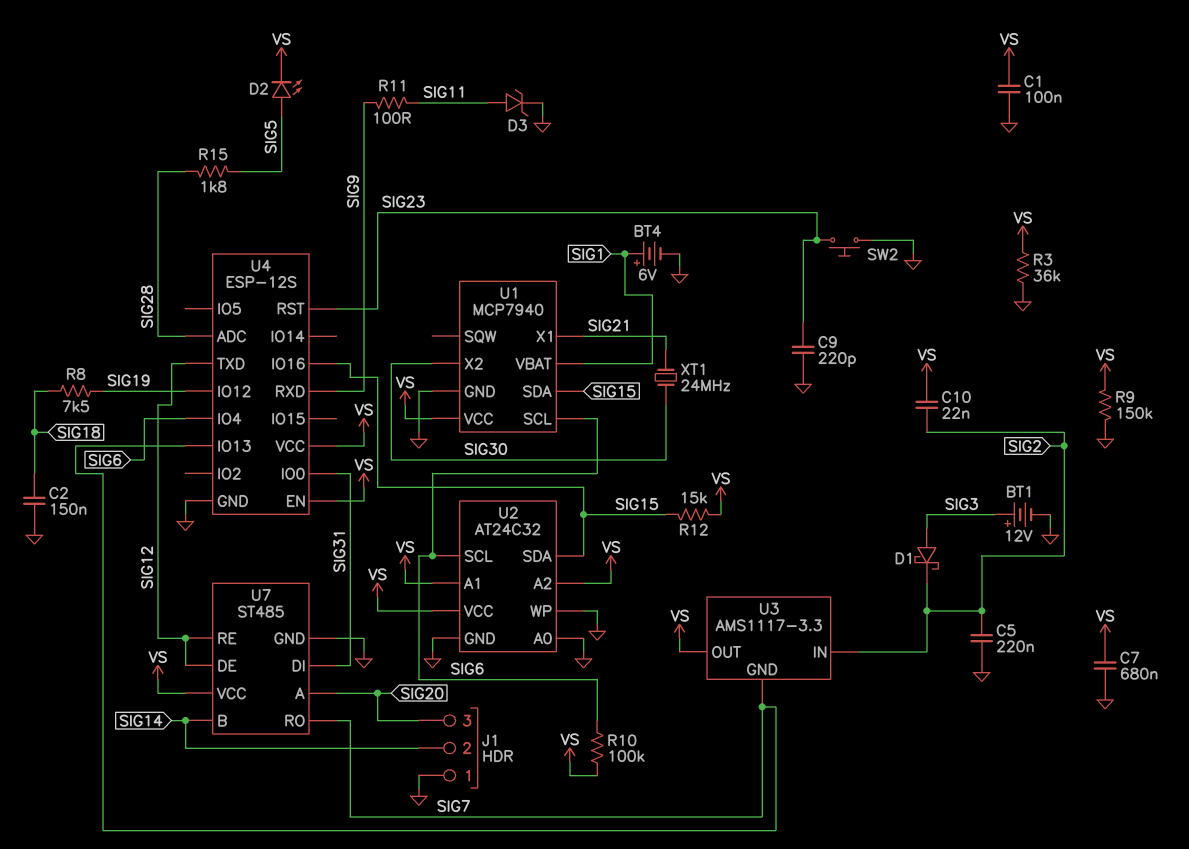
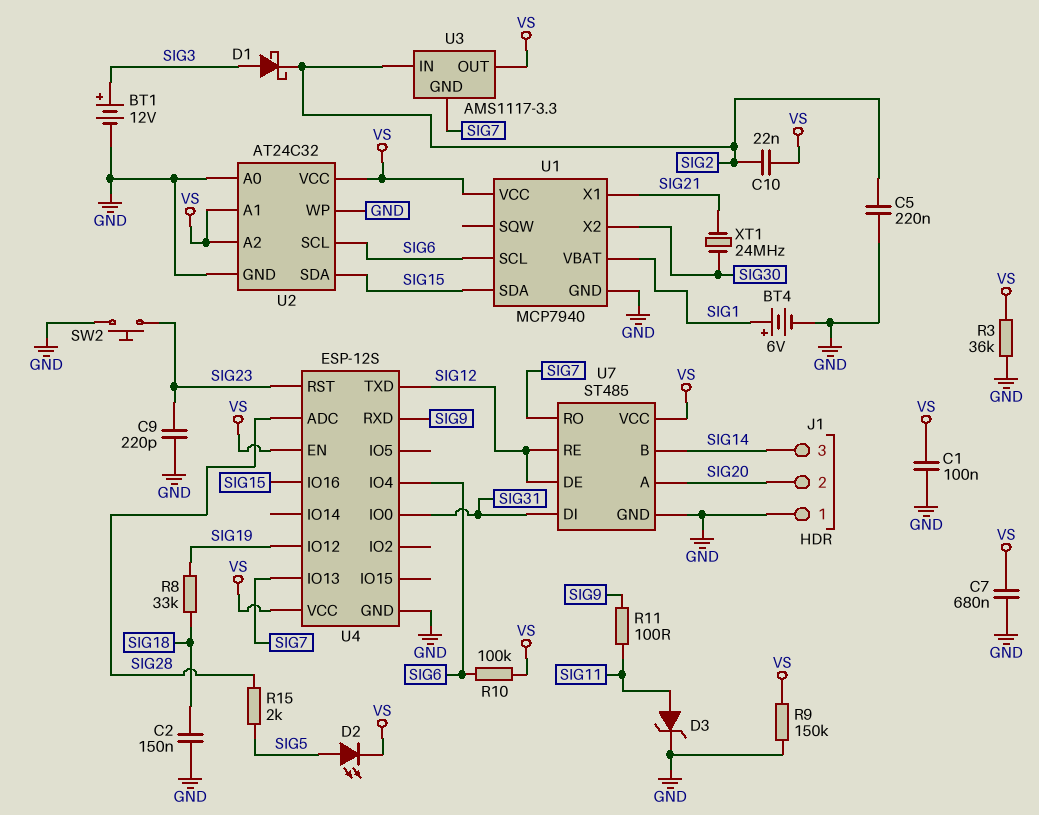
J1 pin 2: SIG14 -> SIG20
J1 pin 3: SIG20 -> SIG14
R8: 7.5k (SIG18, SIG19) -> 33k (SIG18, SIG19)
R12: 15k (SIG15, VS) -> none
R15: 1.8k (SIG5, SIG28) -> 2k (SIG5, SIG28)

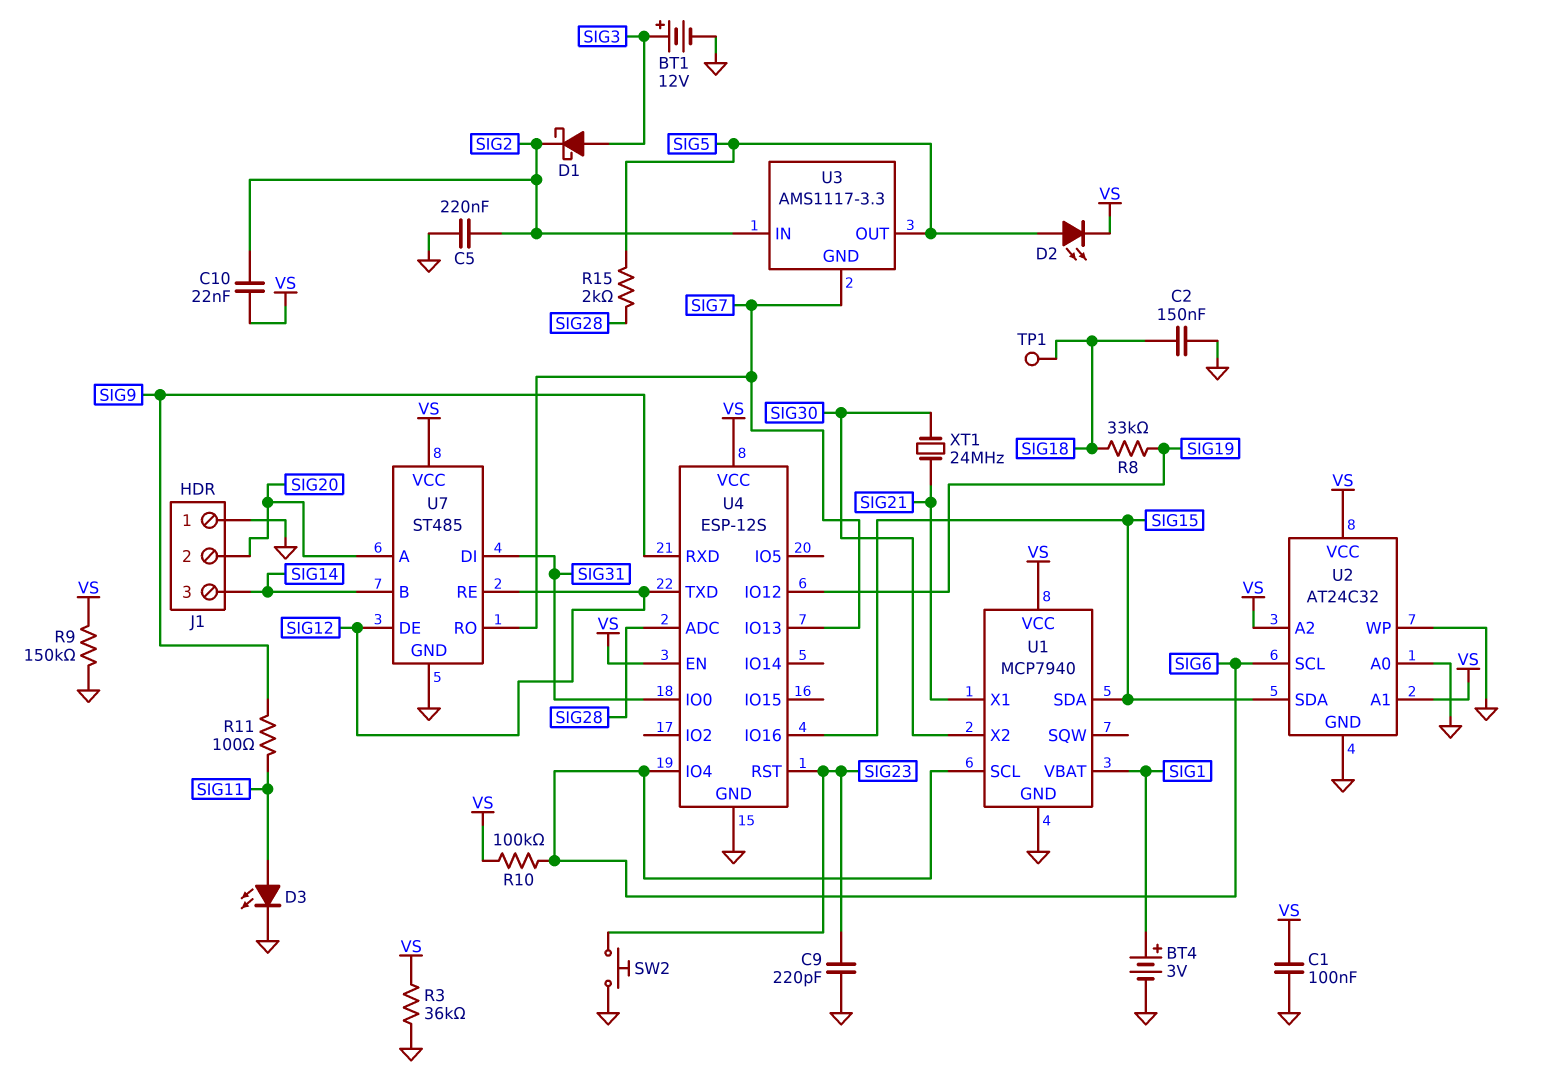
BT4: 6V (plus SIG1, minus GND) -> 3V (plus SIG1, minus GND)
C7: 680nF (GND, VS) -> none
D3: zener (A SIG11, K GND) -> LED (A SIG11, K GND)
TP1: none -> test point (SIG18)
U3 pin OUT: VS -> SIG5

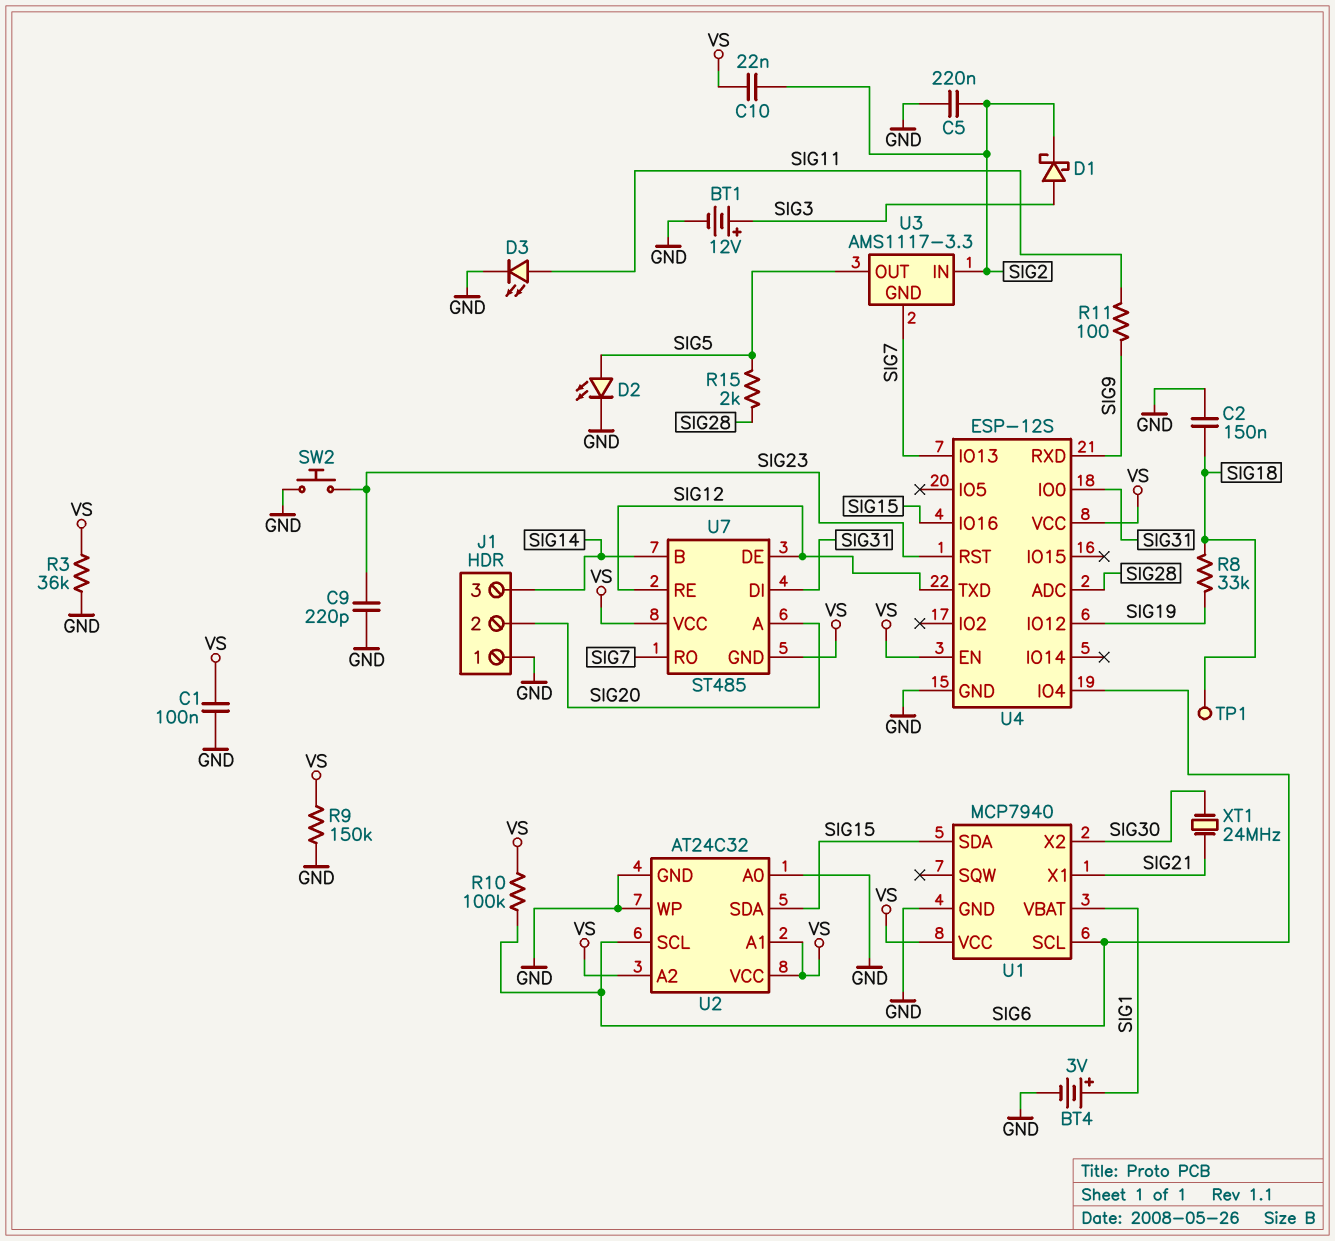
D2: LED (A SIG5, K VS) -> LED (A SIG5, K GND)
U7 pin GND: GND -> VS

